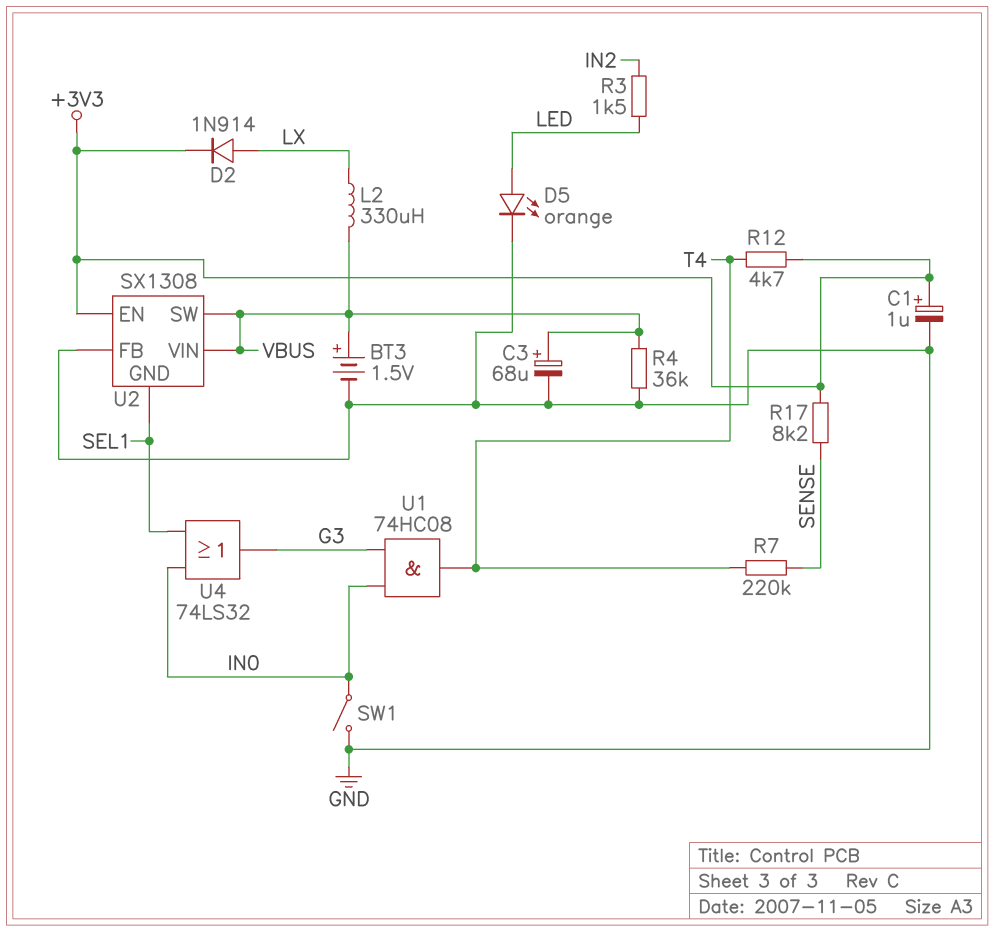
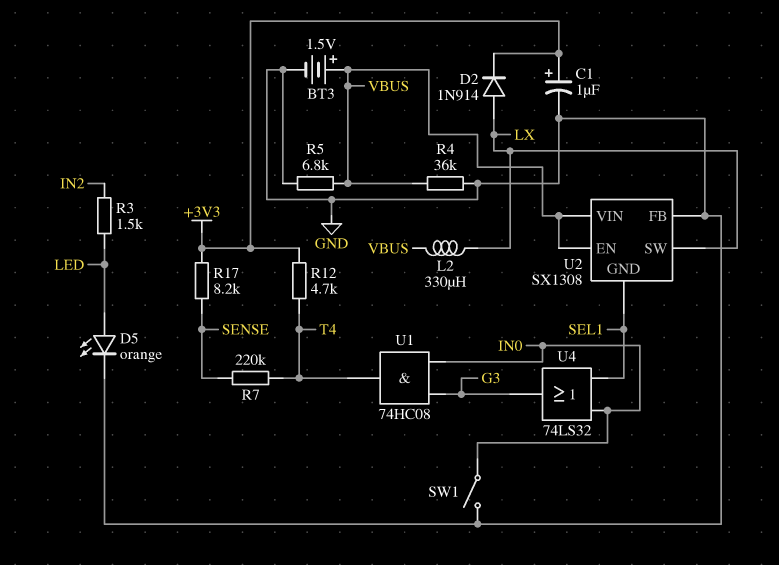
C3: 68uF (plus VBUS, minus GND) -> none
R5: none -> 6.8k (GND, VBUS)
U2 pin EN: +3V3 -> VBUS
U2 pin SW: VBUS -> LX

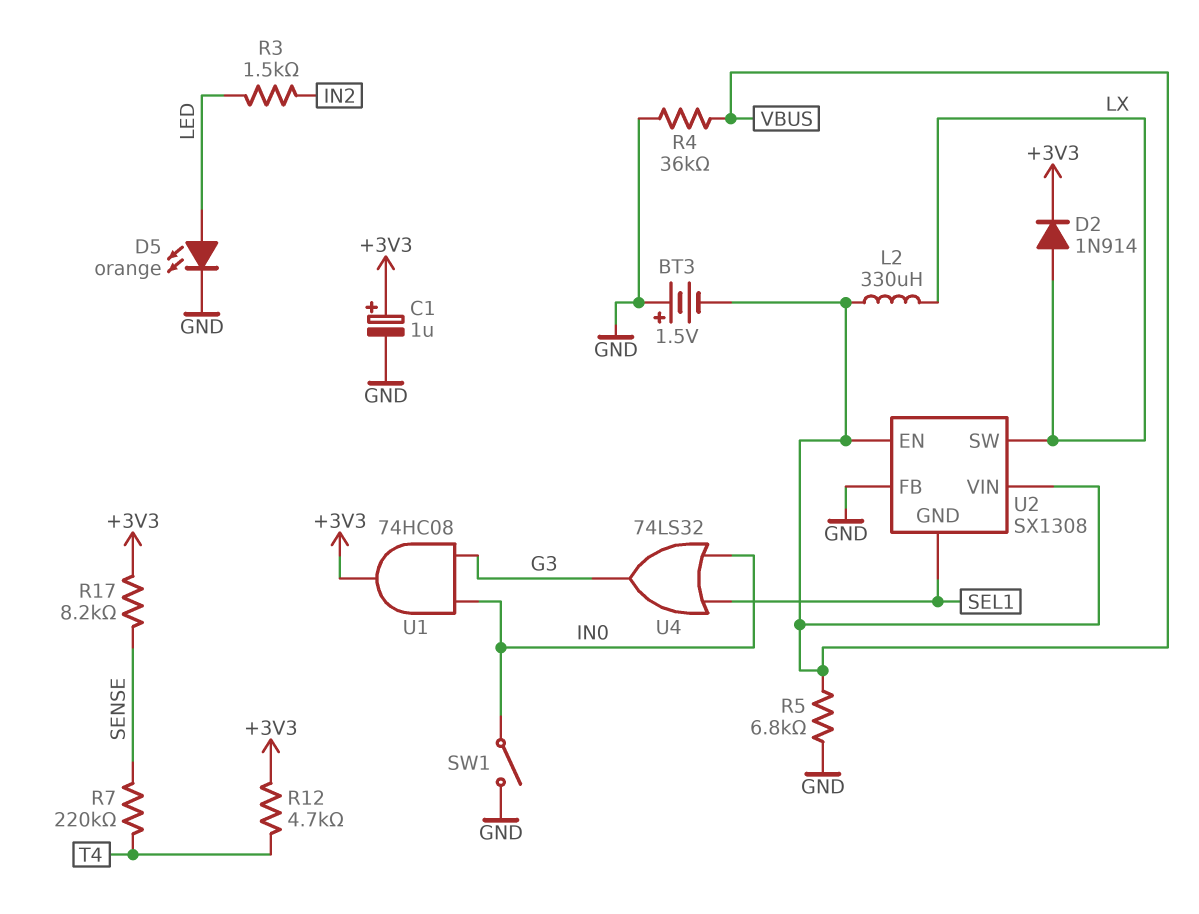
BT3: 1.5V (plus VBUS, minus GND) -> 1.5V (plus GND, minus VBUS)
U1: AND 74HC08 (in G3, in IN0, out T4) -> AND 74HC08 (in G3, in IN0, out +3V3)

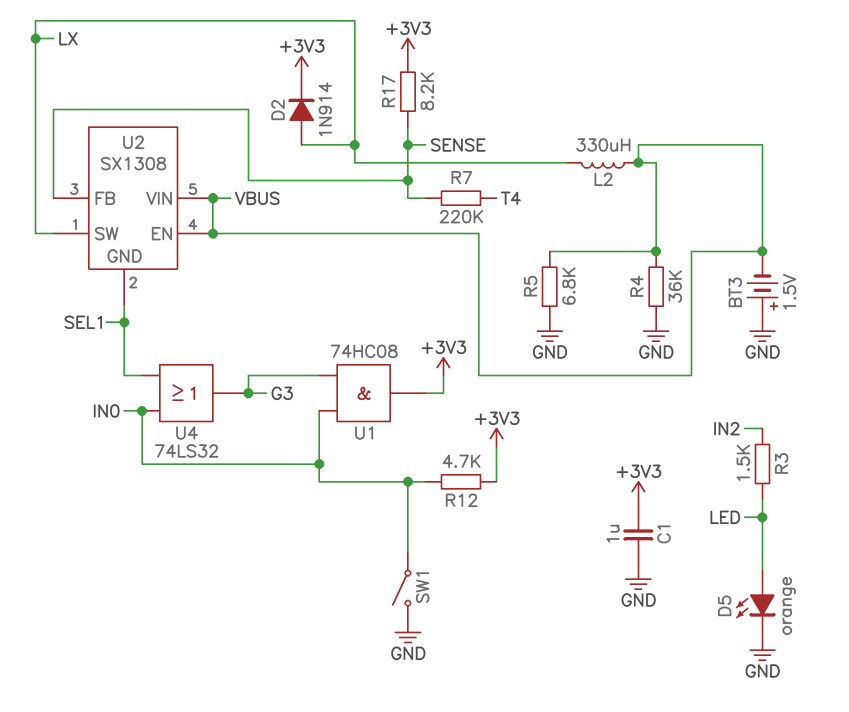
C1: 1uF (plus +3V3, minus GND) -> 1uF (+3V3, GND)
R12: 4.7k (+3V3, T4) -> 4.7k (+3V3, IN0)
U2 pin FB: GND -> SENSE

